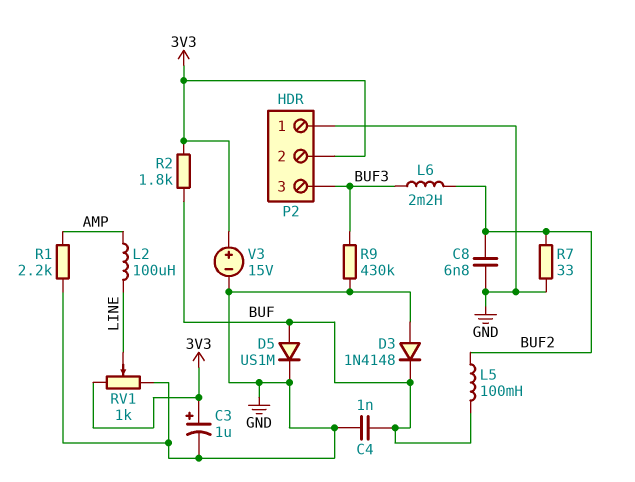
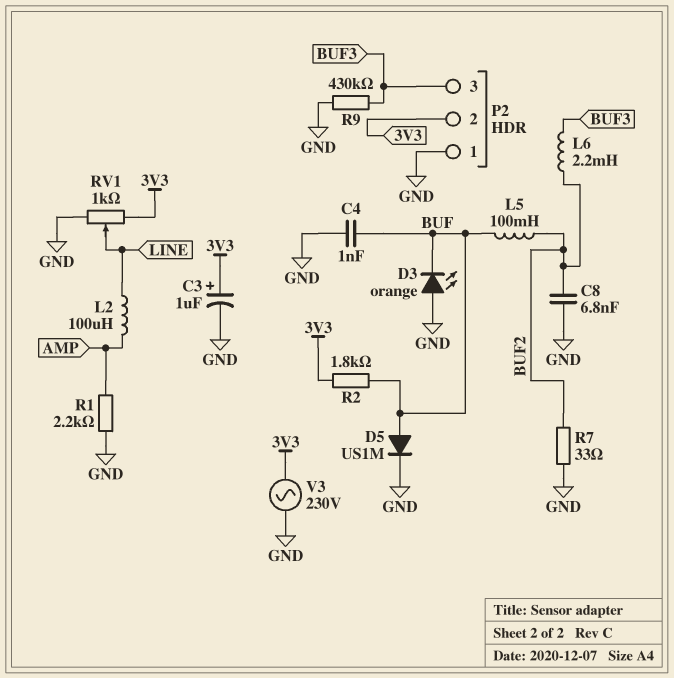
D3: diode 1N4148 (A GND, K BUF) -> LED orange (A GND, K BUF)
V3: 15V (plus 3V3, minus GND) -> AC 230V (3V3, GND)

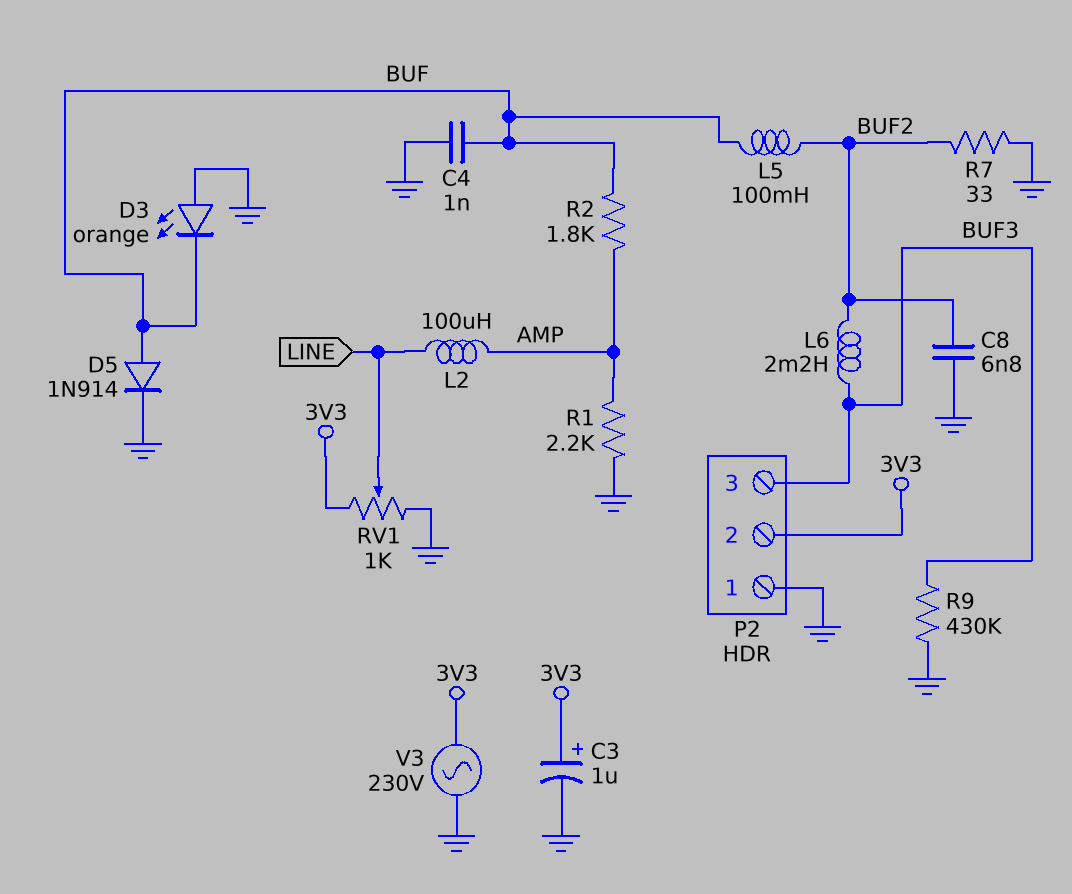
D5: diode US1M (A BUF, K GND) -> diode 1N914 (A BUF, K GND)
R2: 1.8k (3V3, BUF) -> 1.8k (AMP, BUF)

